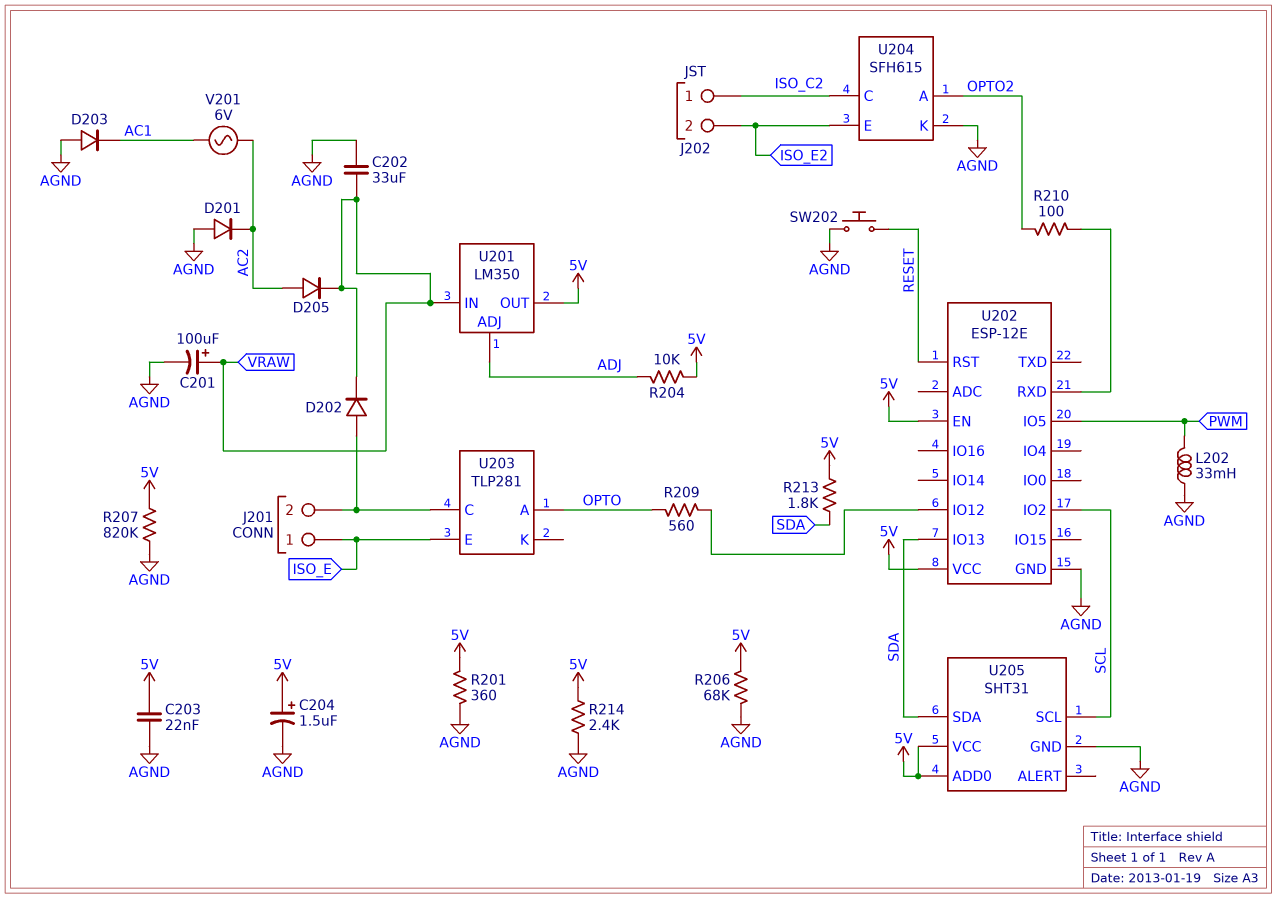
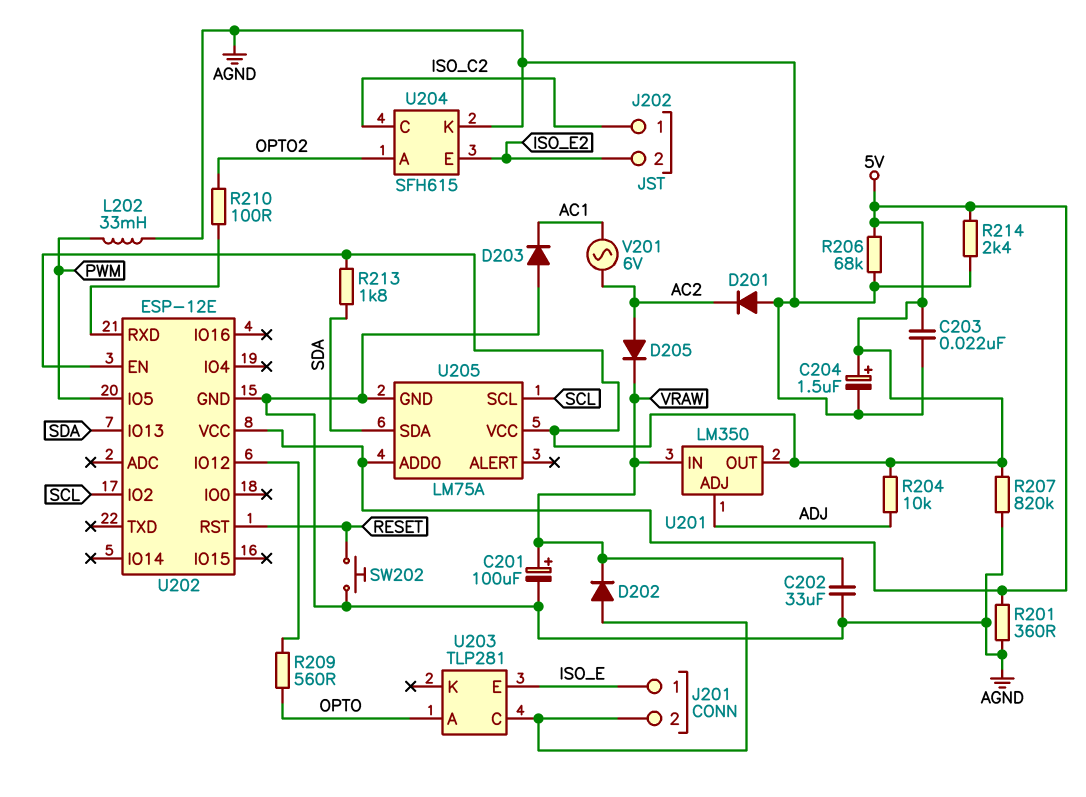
U205: SHT31 -> LM75A

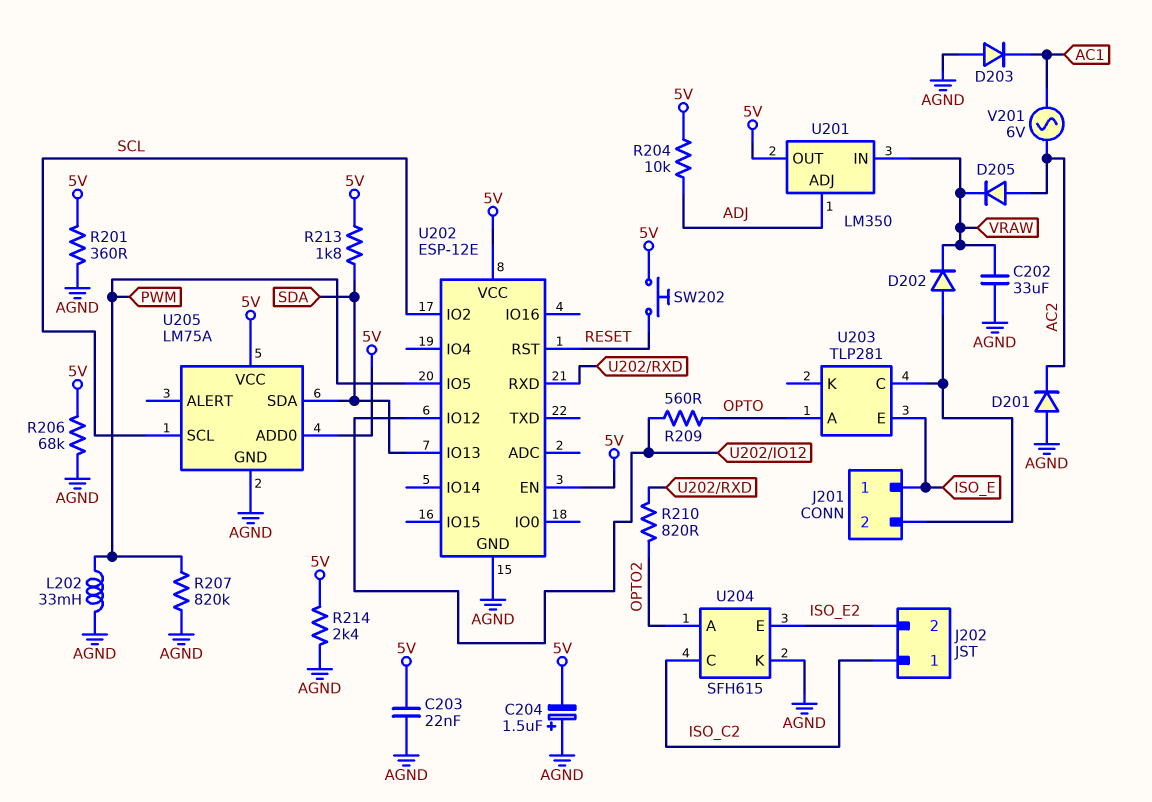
C201: 100uF (plus VRAW, minus AGND) -> none
C204: 1.5uF (plus 5V, minus AGND) -> 1.5uF (plus AGND, minus 5V)
R207: 820k (5V, AGND) -> 820k (AGND, PWM)
R210: 100 (OPTO2, U202/RXD) -> 820 (OPTO2, U202/RXD)
SW202: button (AGND, RESET) -> button (5V, RESET)

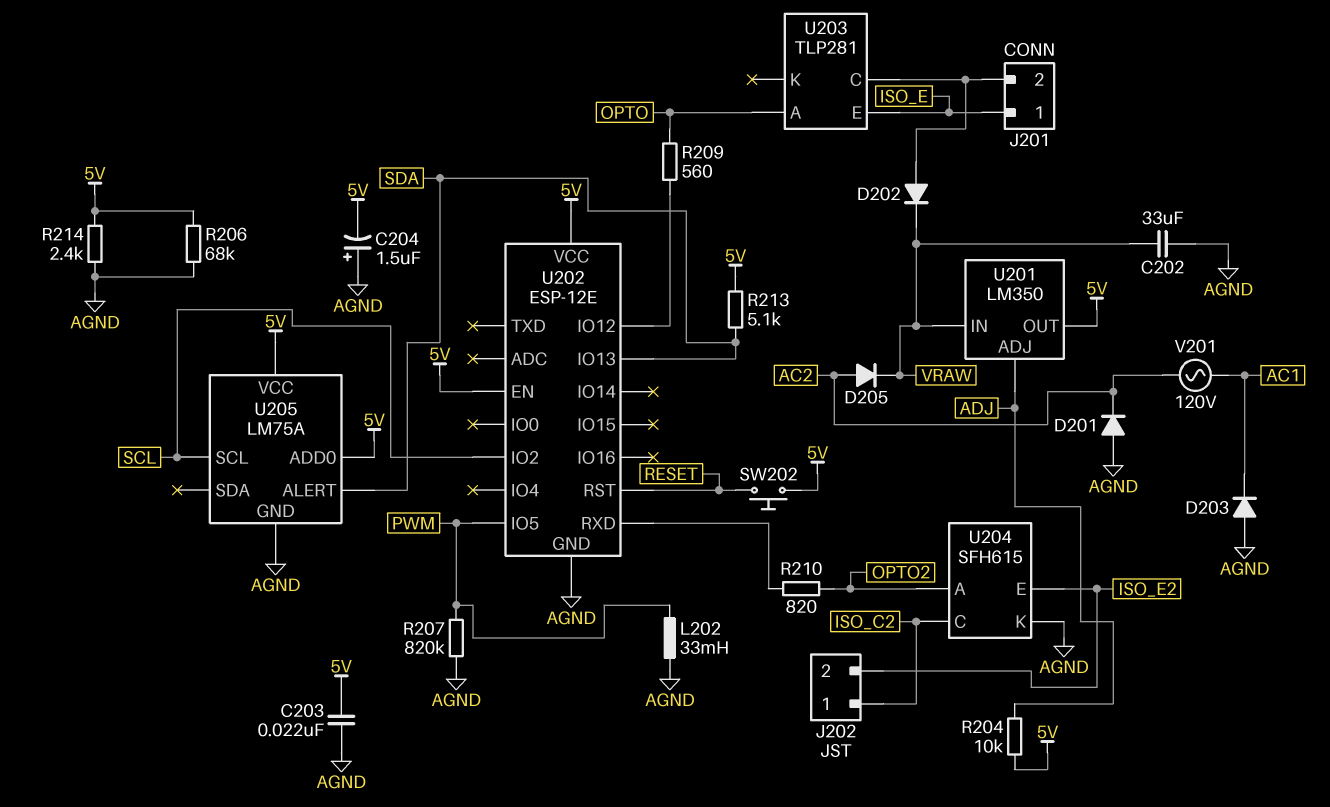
R201: 360 (5V, AGND) -> none
R213: 1.8k (5V, SDA) -> 5.1k (5V, SDA)
U205 pin ALERT: none -> SDA
U205 pin SDA: SDA -> none
V201: AC 6V (AC1, AC2) -> AC 120V (AC1, AC2)

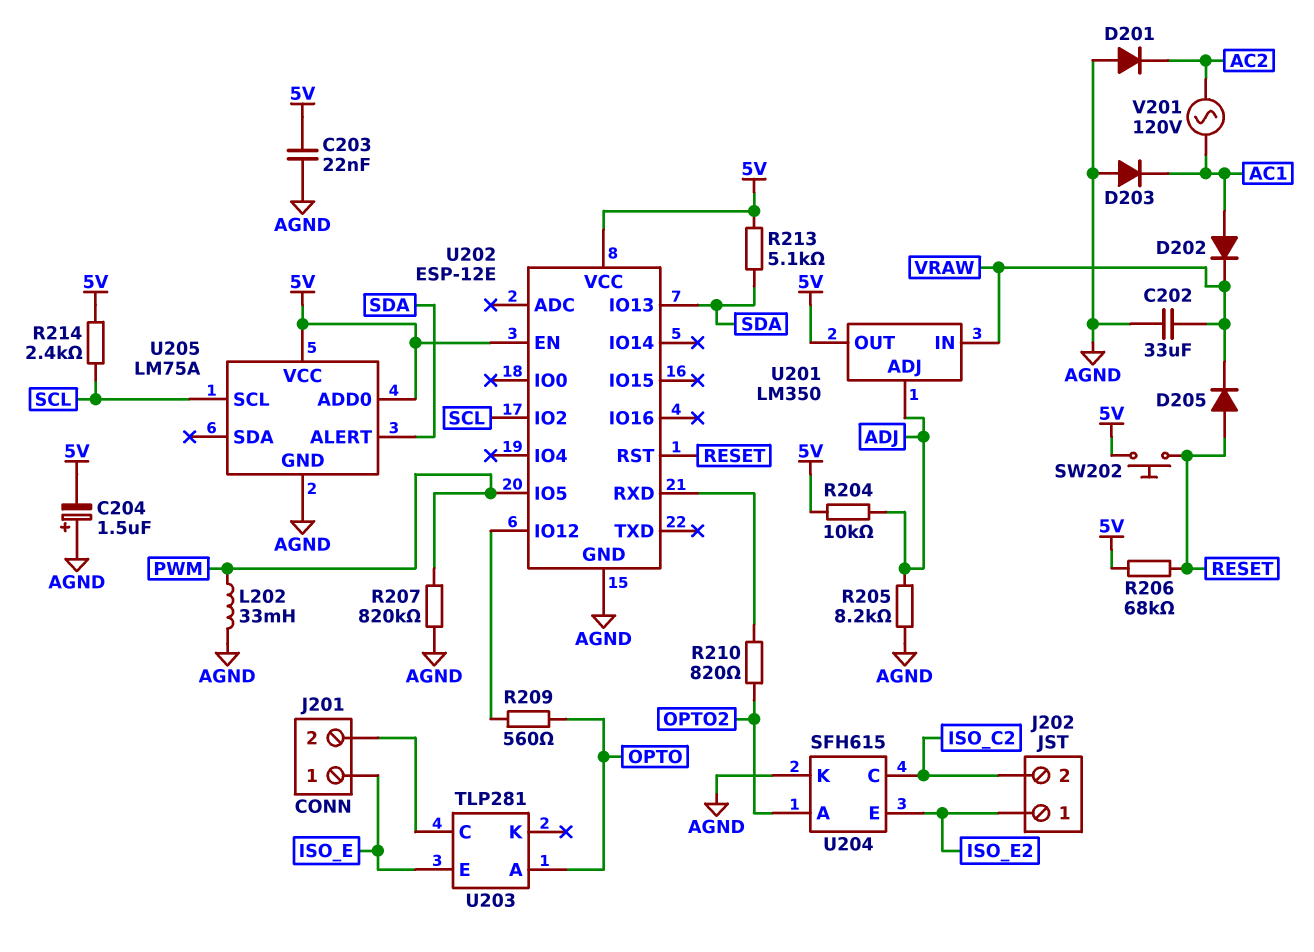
D202: diode (A J201/2, K VRAW) -> diode (A AC1, K VRAW)
D205: diode (A AC2, K VRAW) -> diode (A RESET, K VRAW)
J202 pin 1: ISO_C2 -> ISO_E2
J202 pin 2: ISO_E2 -> ISO_C2
R205: none -> 8.2k (ADJ, AGND)
R206: 68k (5V, AGND) -> 68k (5V, RESET)
R214: 2.4k (5V, AGND) -> 2.4k (5V, SCL)

